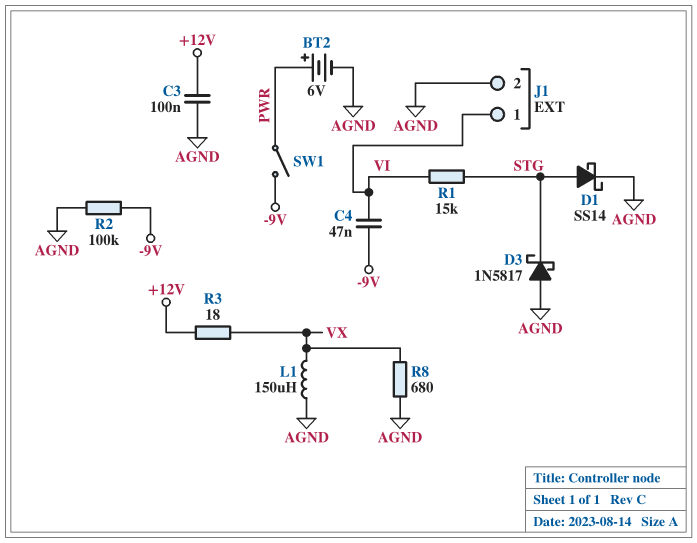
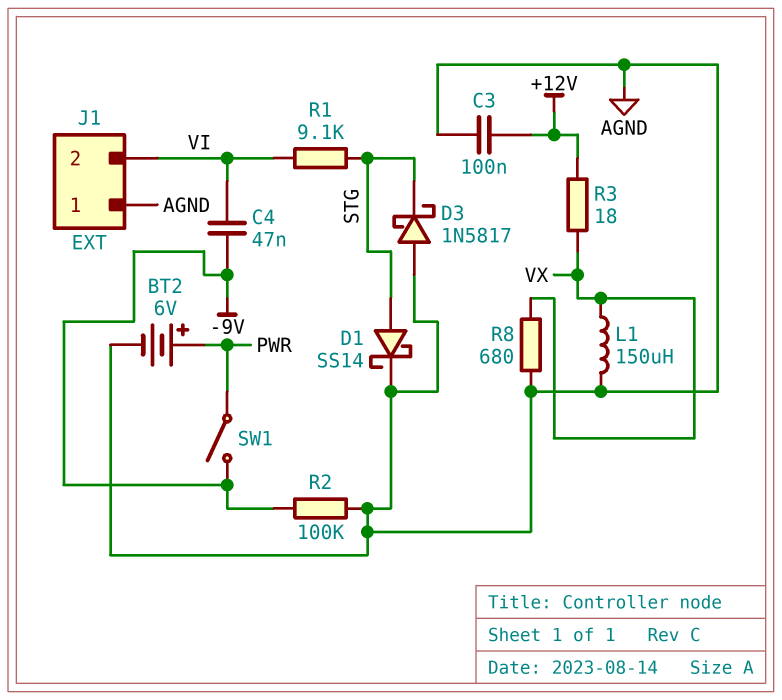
J1 pin 1: VI -> AGND
J1 pin 2: AGND -> VI
R1: 15k (STG, VI) -> 9.1k (STG, VI)

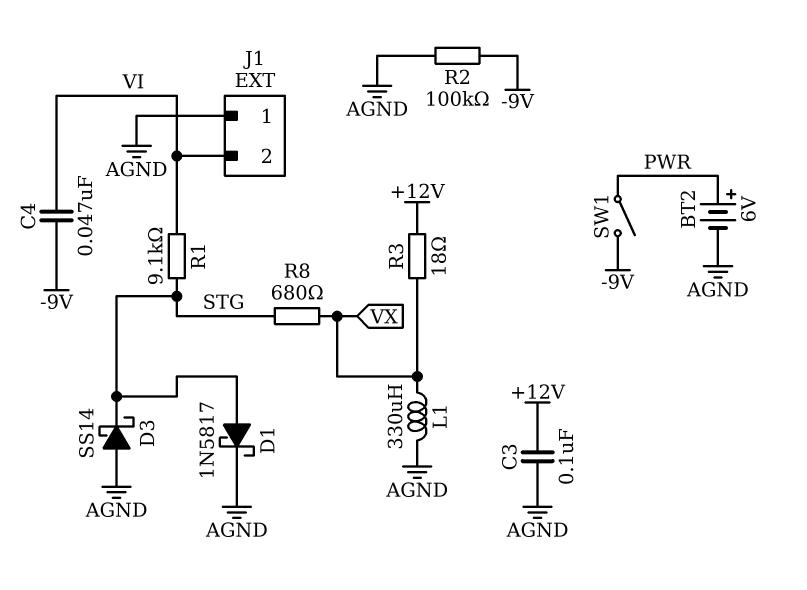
D1: schottky SS14 (A STG, K AGND) -> schottky 1N5817 (A STG, K AGND)
D3: schottky 1N5817 (A AGND, K STG) -> schottky SS14 (A AGND, K STG)
L1: 150uH (AGND, VX) -> 330uH (AGND, VX)
R8: 680 (AGND, VX) -> 680 (STG, VX)

